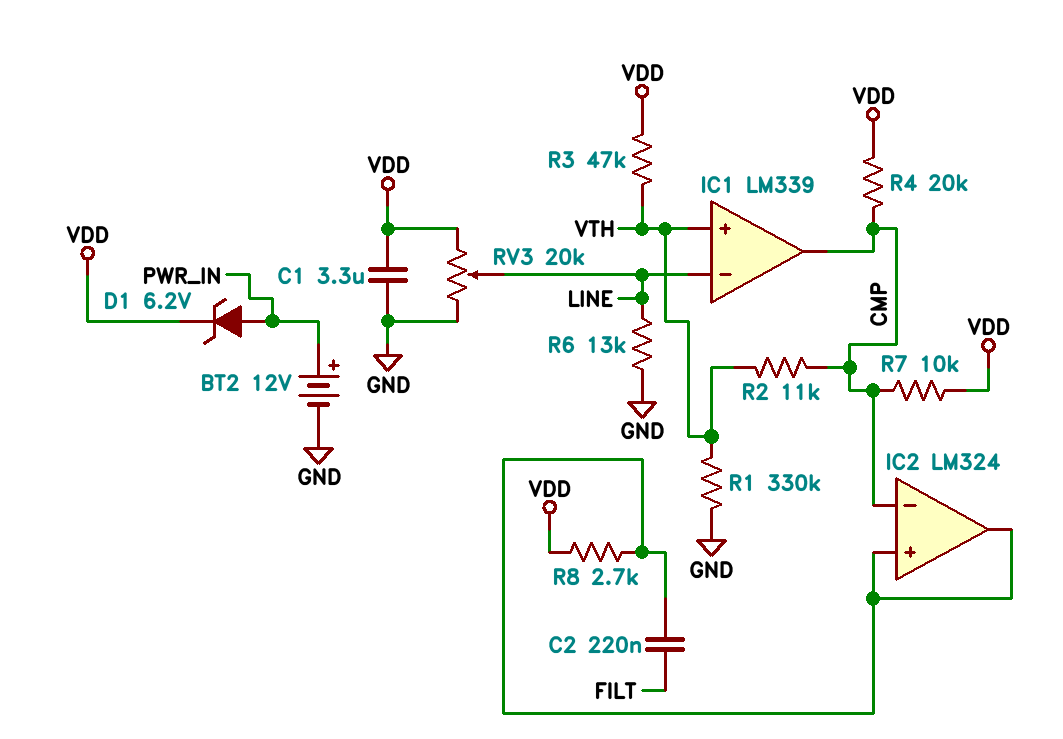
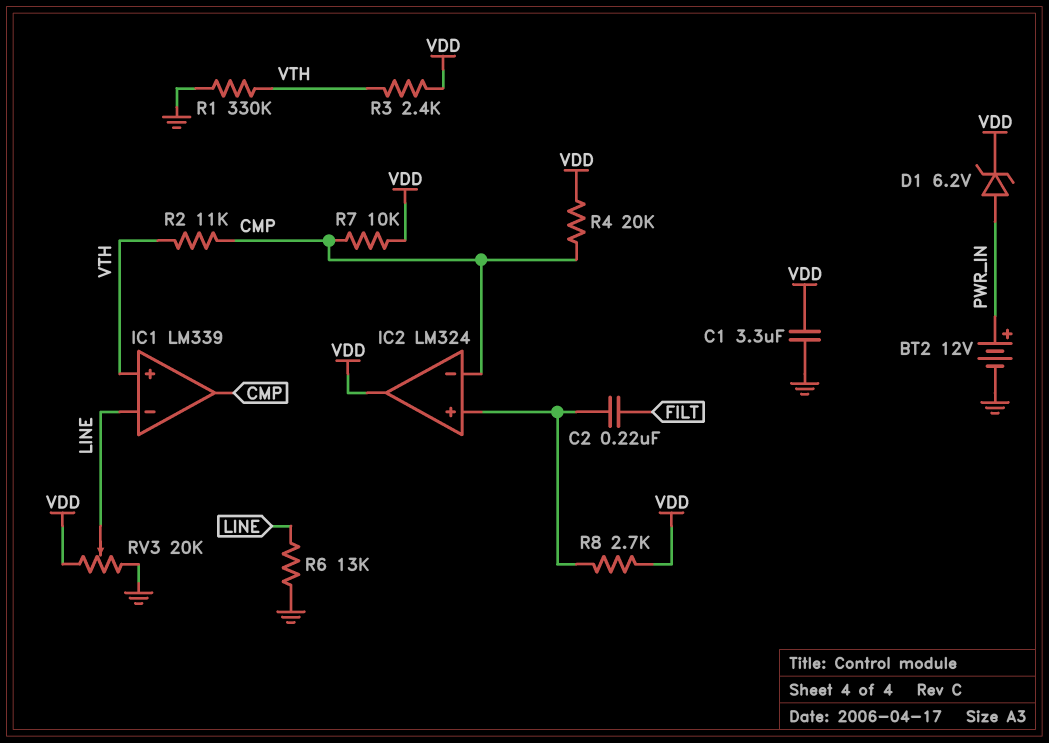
IC2 pin out: IC2/in+ -> VDD
R3: 47k (VDD, VTH) -> 2.4k (VDD, VTH)

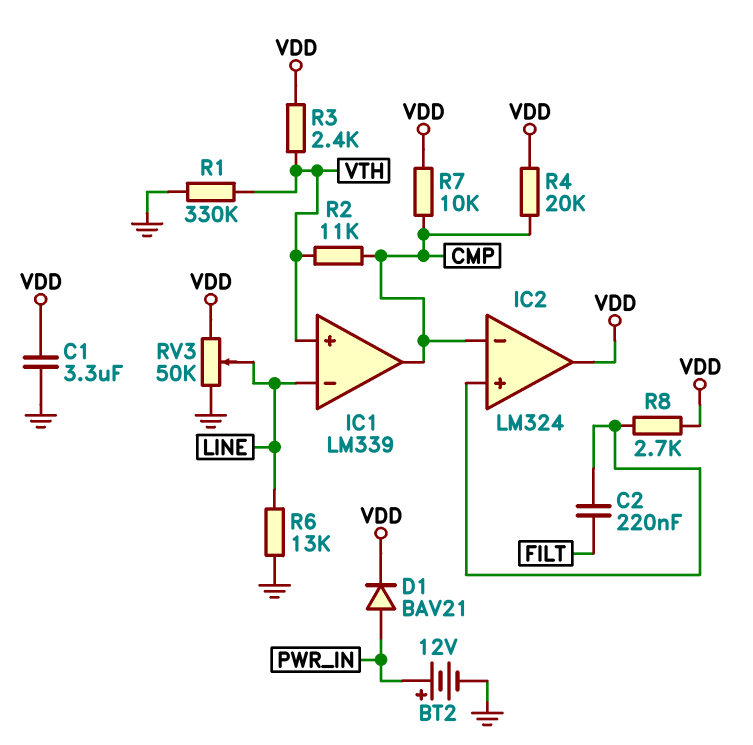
D1: zener 6.2V (A PWR_IN, K VDD) -> diode BAV21 (A PWR_IN, K VDD)
RV3: 20k (GND, VDD, wiper LINE) -> 50k (GND, VDD, wiper LINE)

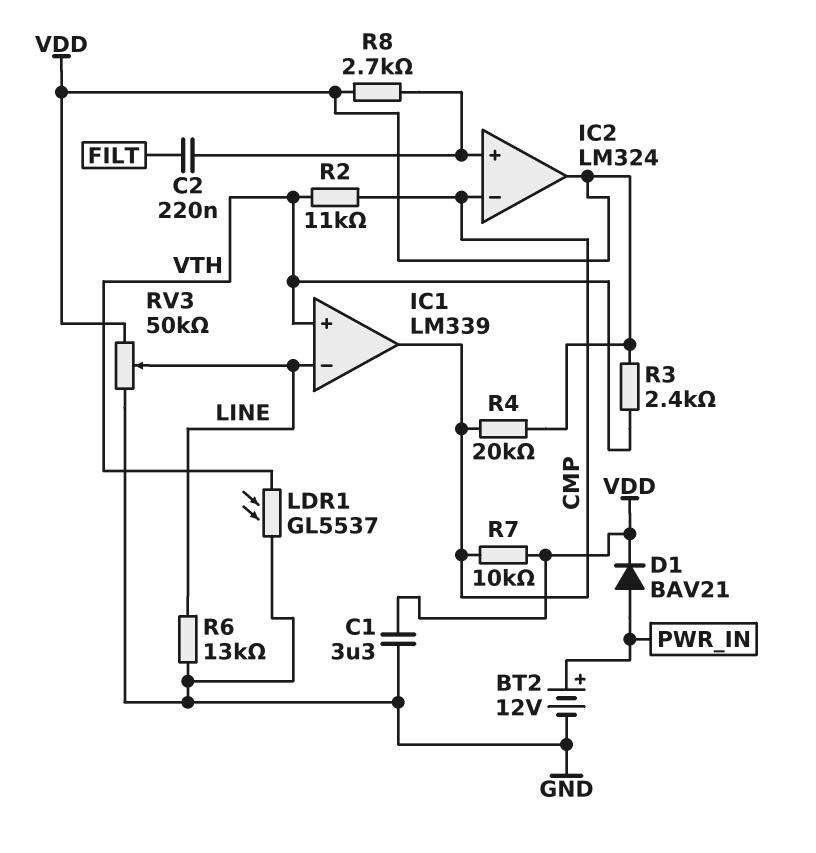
LDR1: none -> GL5537 (GND, VTH)
R1: 330k (GND, VTH) -> none

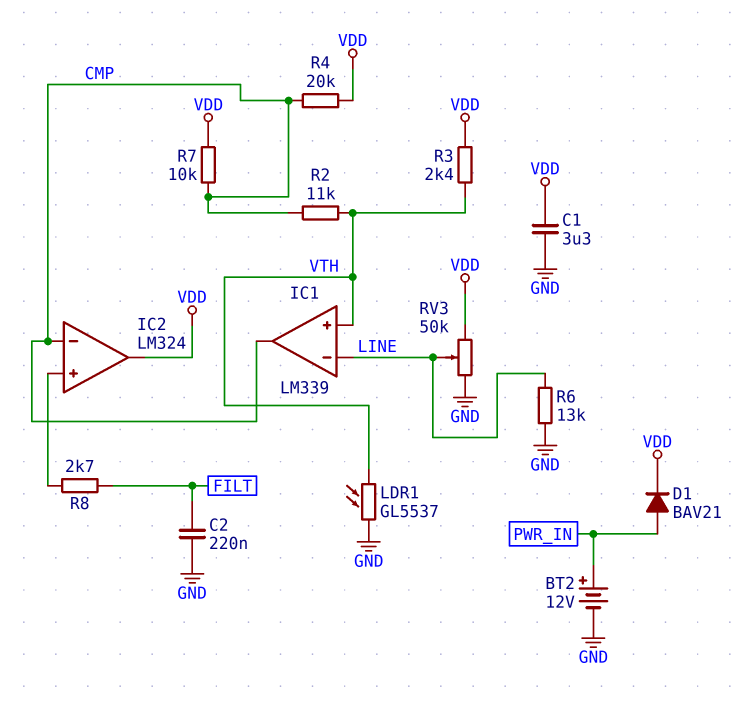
C2: 220nF (FILT, IC2/in+) -> 220nF (FILT, GND)
R8: 2.7k (IC2/in+, VDD) -> 2.7k (FILT, IC2/in+)

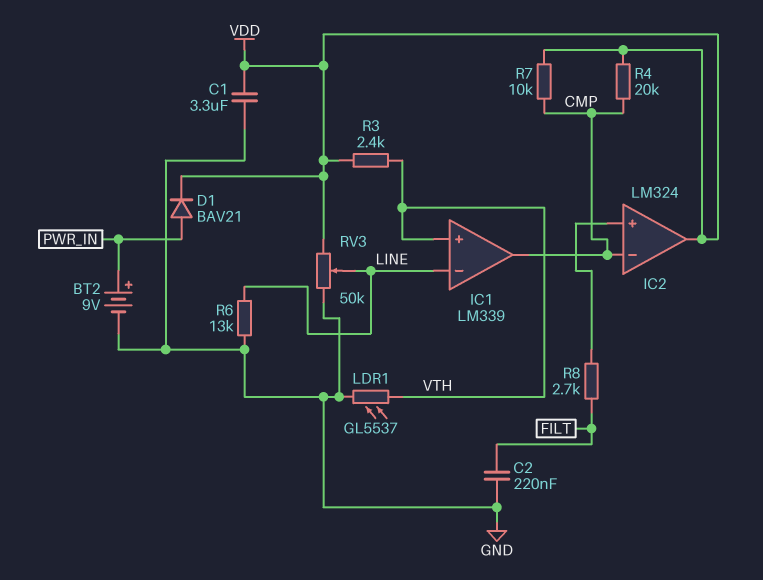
BT2: 12V (plus PWR_IN, minus GND) -> 9V (plus PWR_IN, minus GND)
R2: 11k (CMP, VTH) -> none

